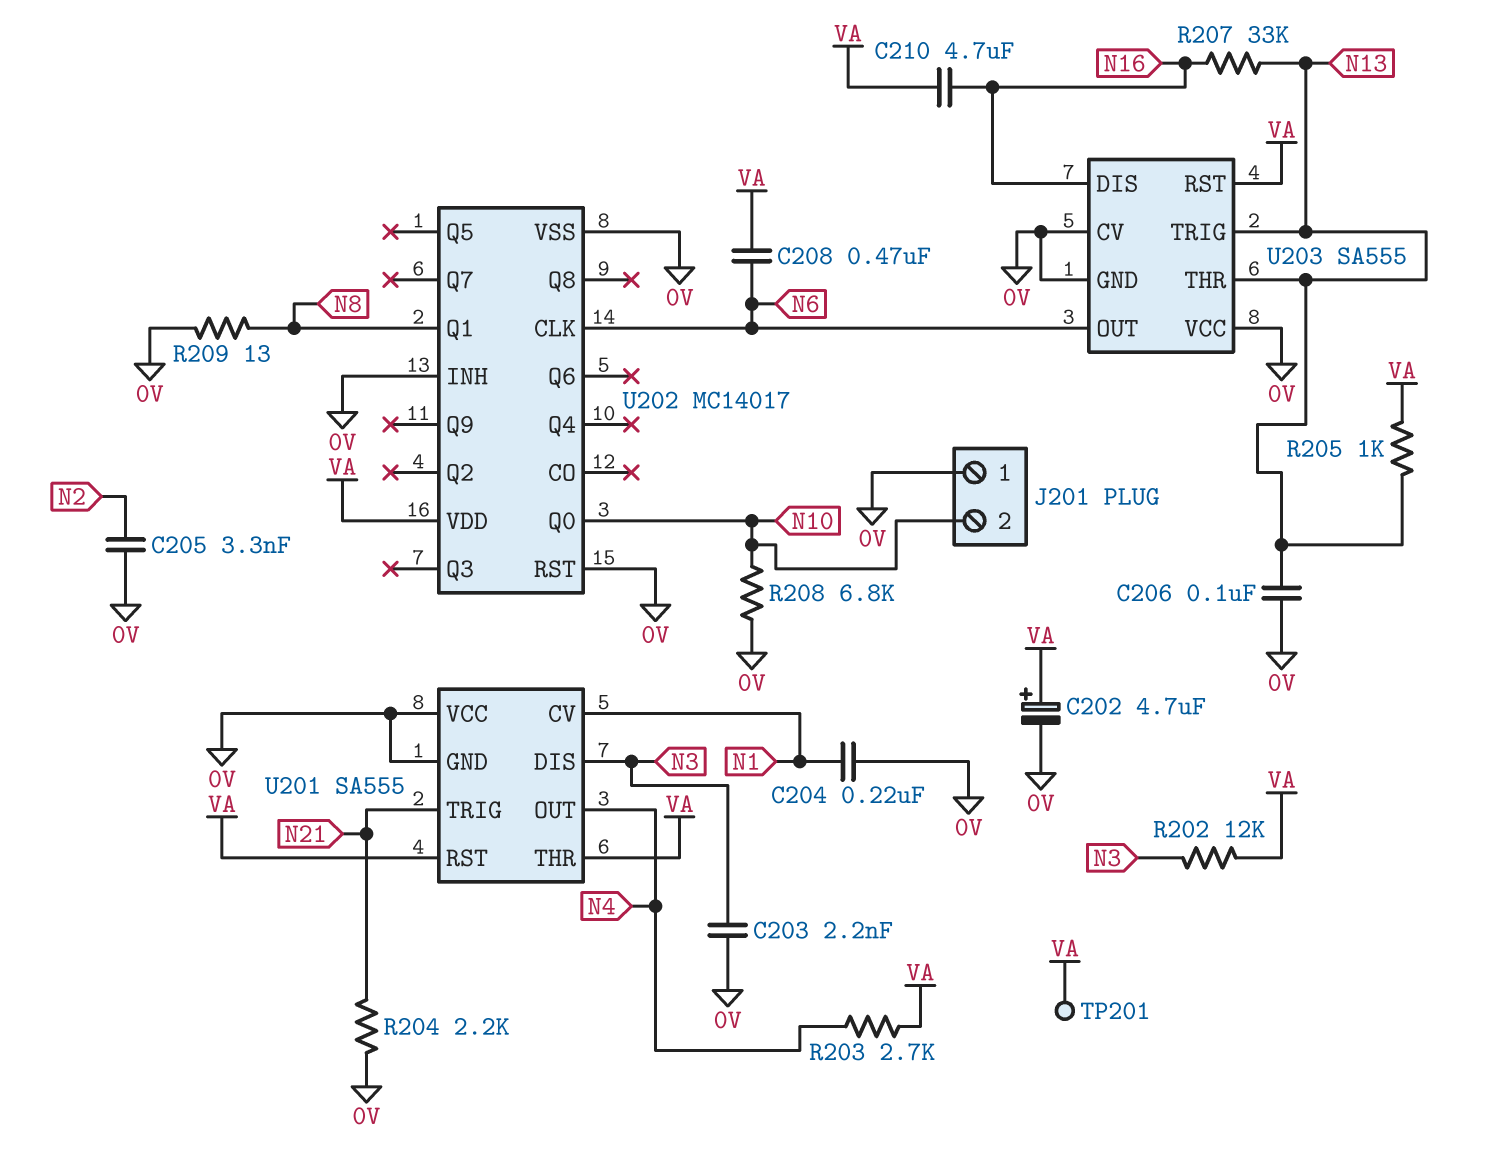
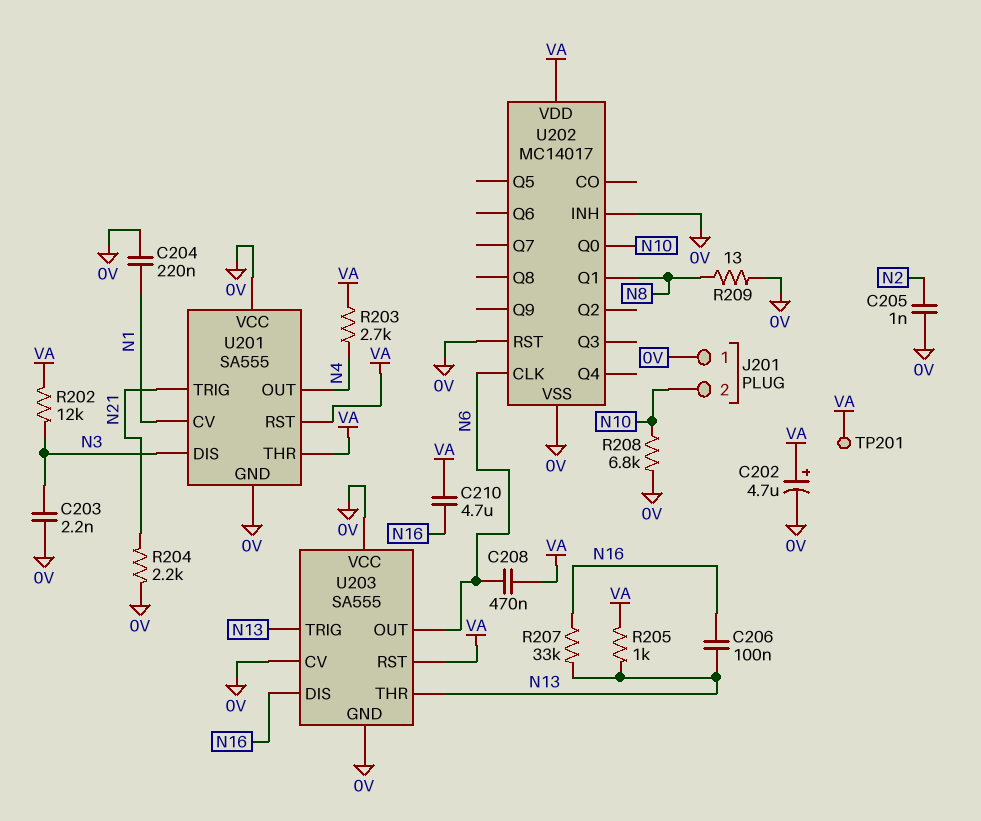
C205: 3.3nF (0V, N2) -> 1nF (0V, N2)
C206: 100nF (0V, N13) -> 100nF (N13, N16)

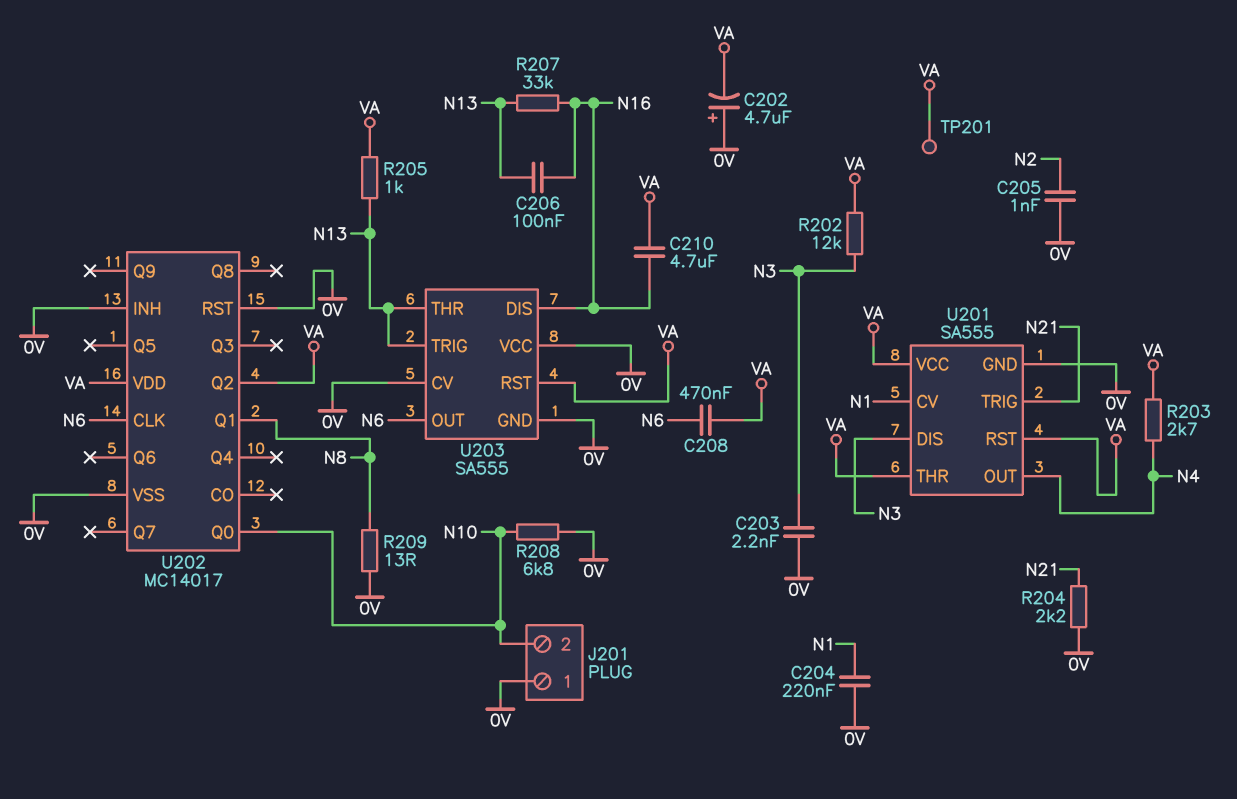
C202: 4.7uF (plus VA, minus 0V) -> 4.7uF (plus 0V, minus VA)
U201 pin VCC: 0V -> VA
U202 pin Q2: none -> VA

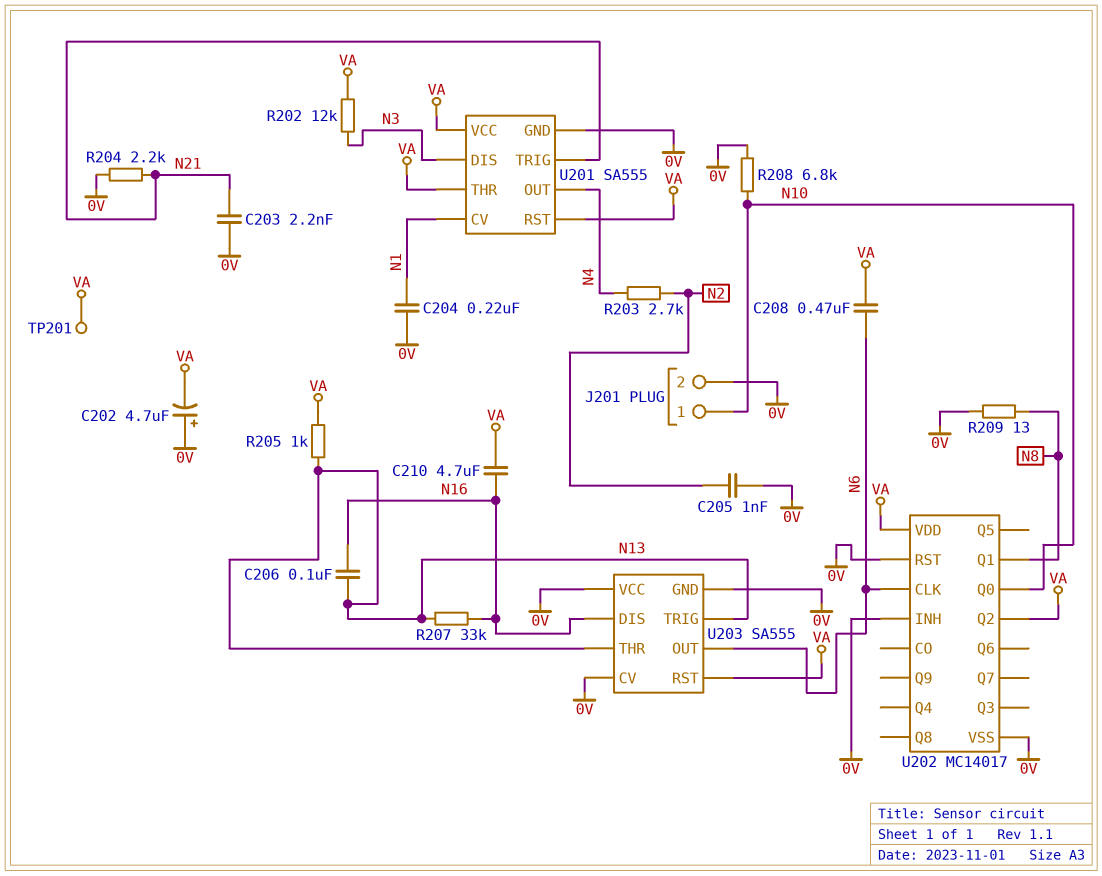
C203: 2.2nF (0V, N3) -> 2.2nF (0V, N21)
J201 pin 1: 0V -> N10
J201 pin 2: N10 -> 0V
R203: 2.7k (N4, VA) -> 2.7k (N2, N4)

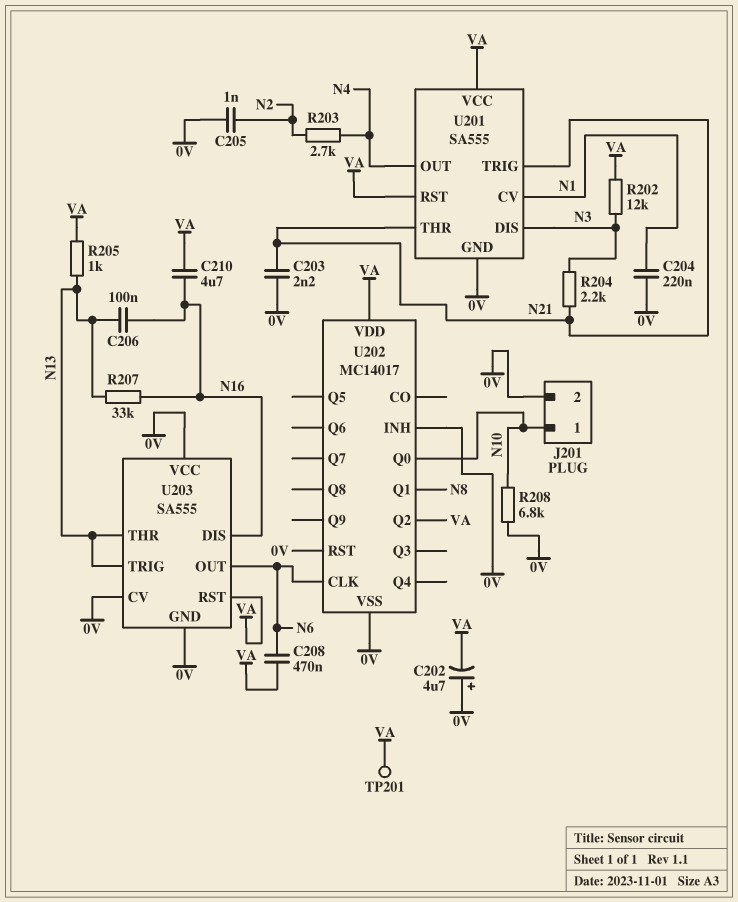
R204: 2.2k (0V, N21) -> 2.2k (N3, N21)
R209: 13 (0V, N8) -> none
U201 pin THR: VA -> N21

